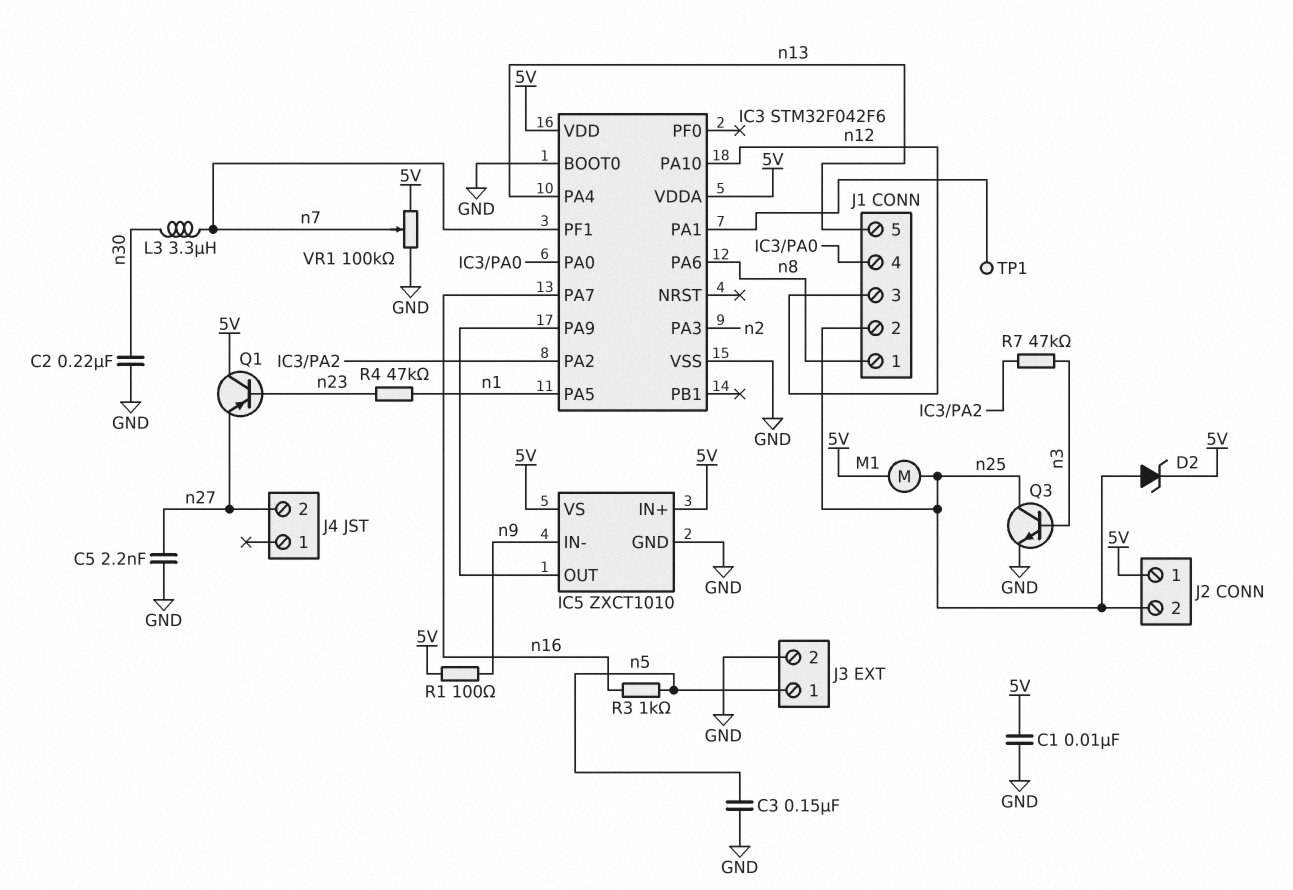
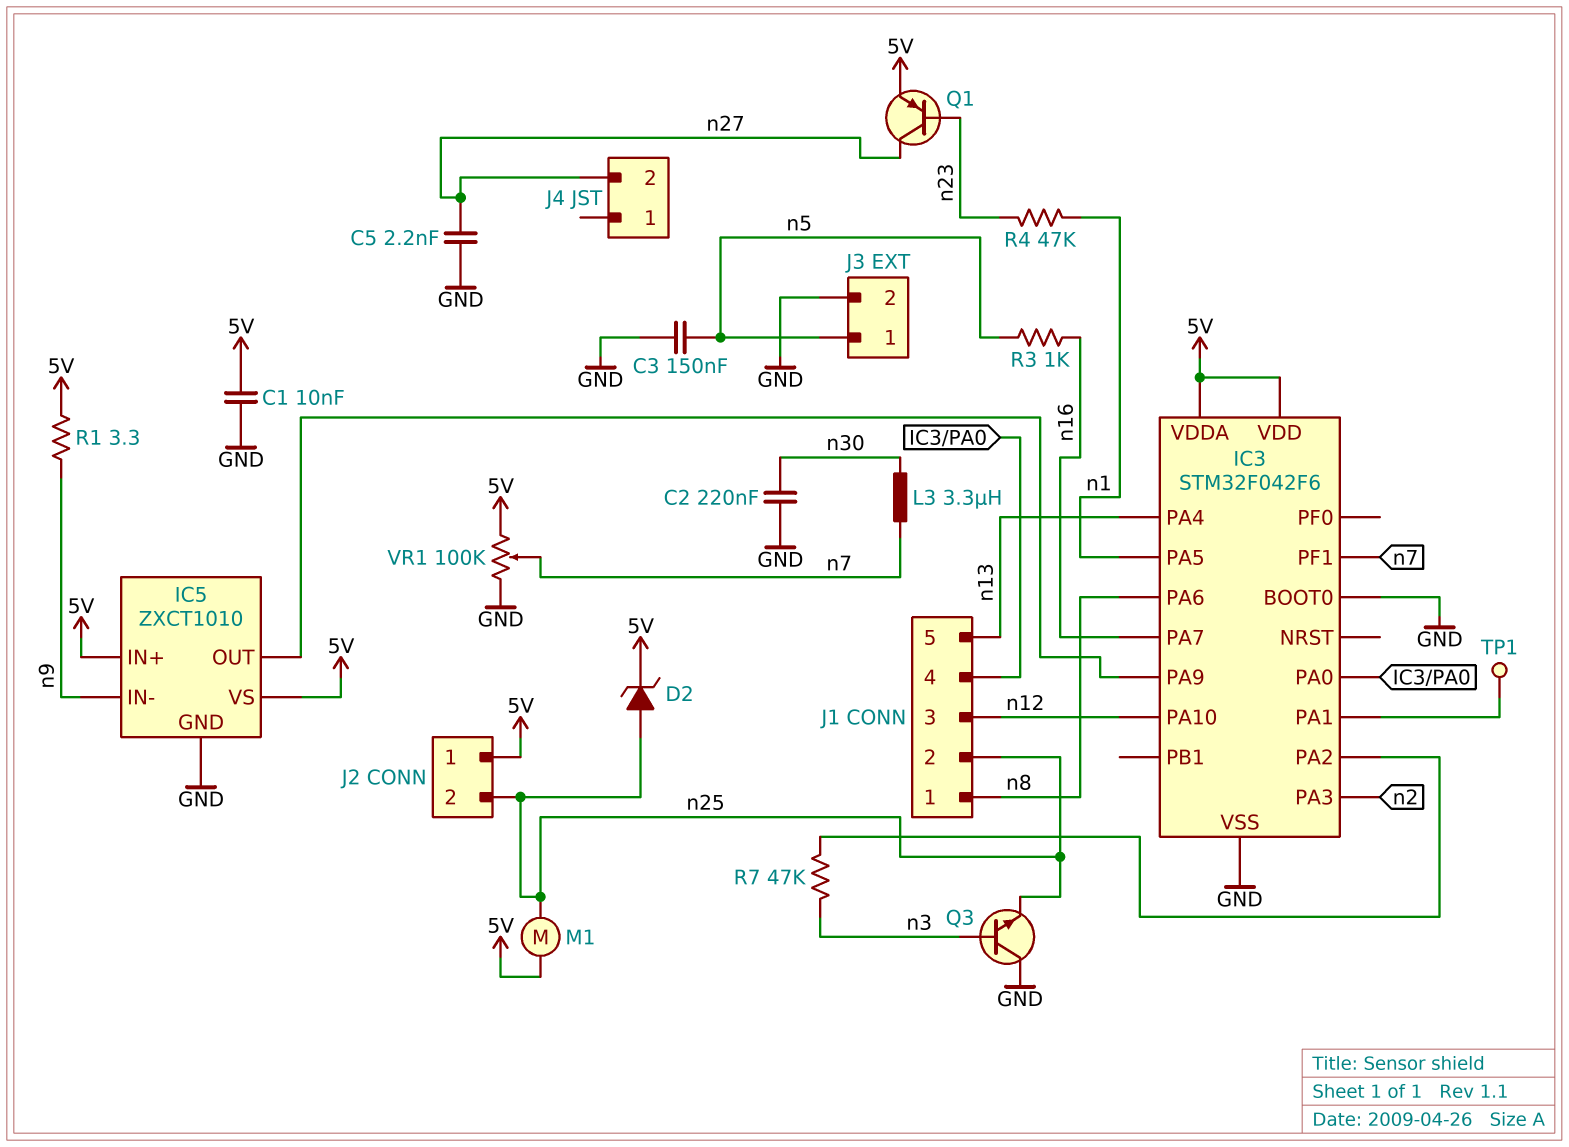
Q1: PNP (B n23, C 5V, E n27) -> PNP (B n23, C n27, E 5V)
Q3: NPN (B n3, C n25, E GND) -> NPN (B n3, C GND, E n25)
R1: 100 (5V, n9) -> 3.3 (5V, n9)

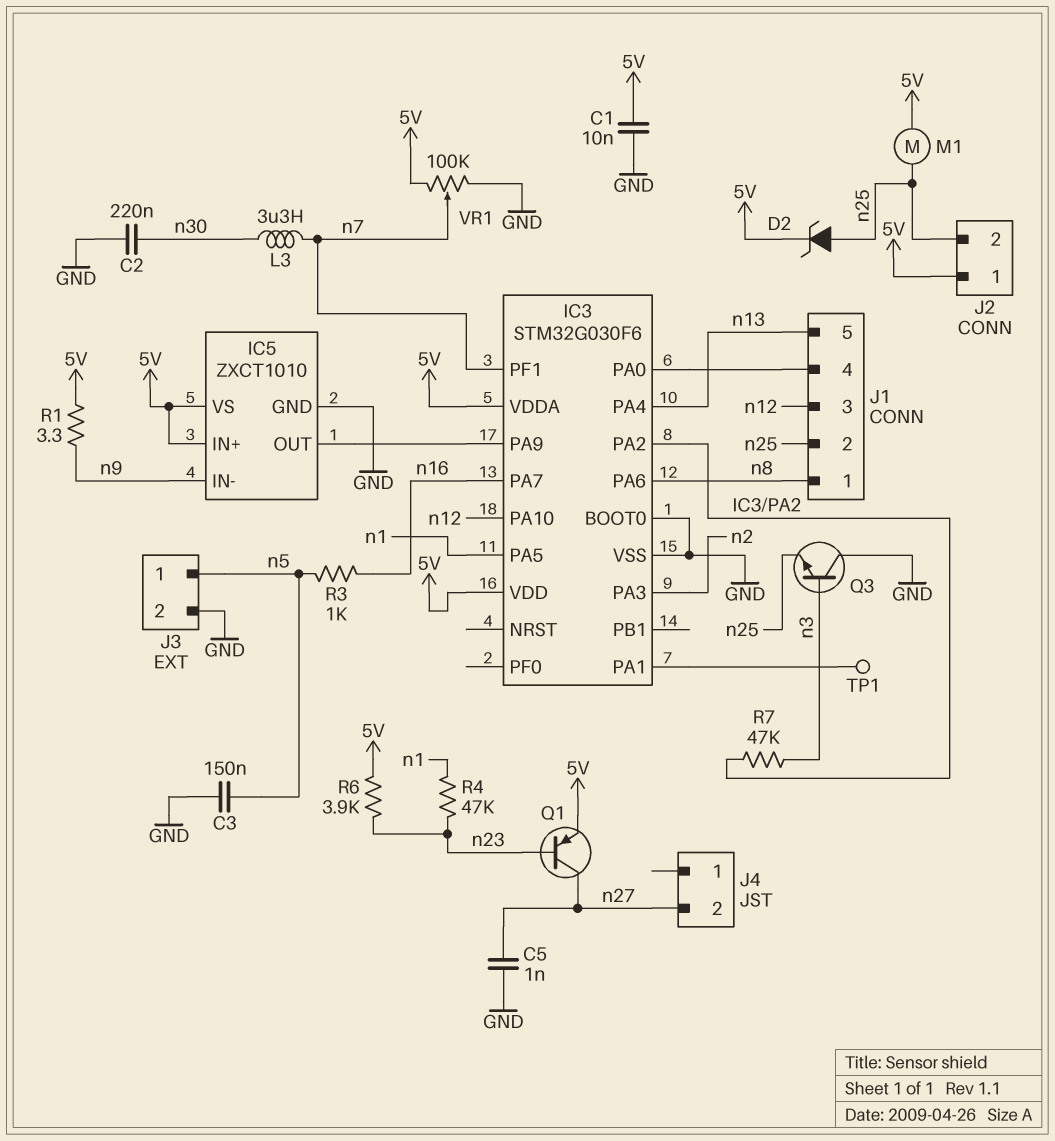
C5: 2.2nF (GND, n27) -> 1nF (GND, n27)
IC3: STM32F042F6 -> STM32G030F6
R6: none -> 3.9k (5V, n23)

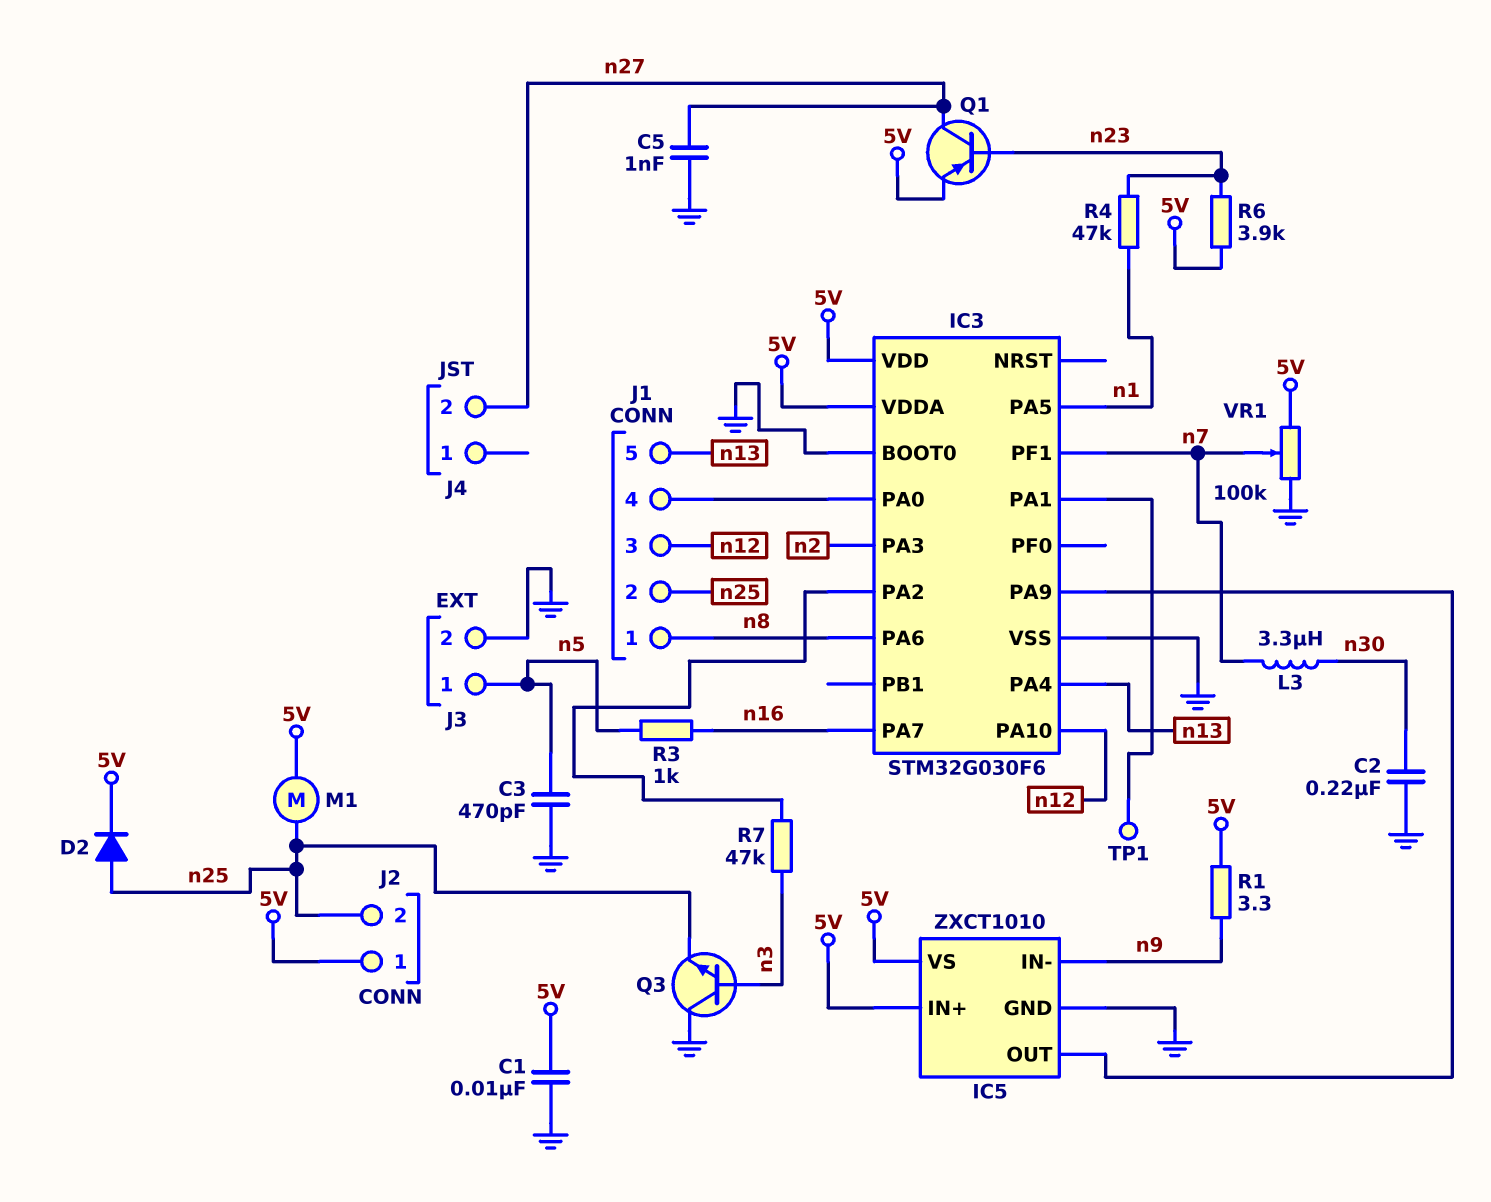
C3: 150nF (GND, n5) -> 470pF (GND, n5)
D2: zener (A n25, K 5V) -> diode (A n25, K 5V)

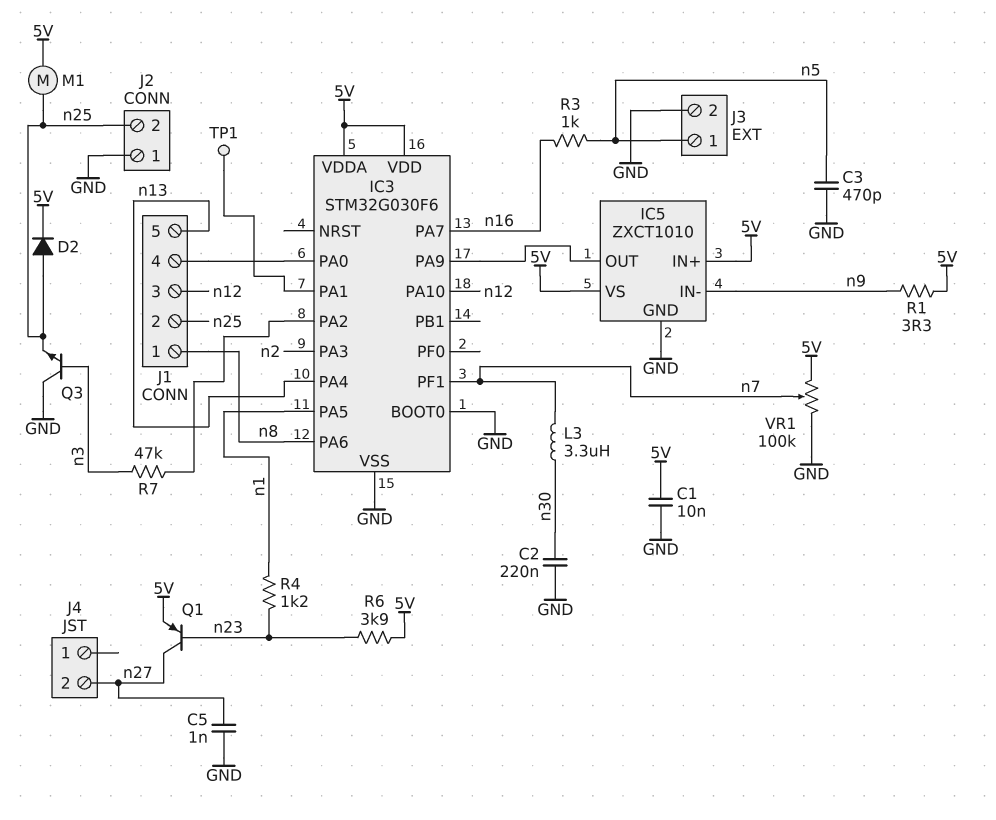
J2 pin 1: 5V -> GND
R4: 47k (n1, n23) -> 1.2k (n1, n23)

